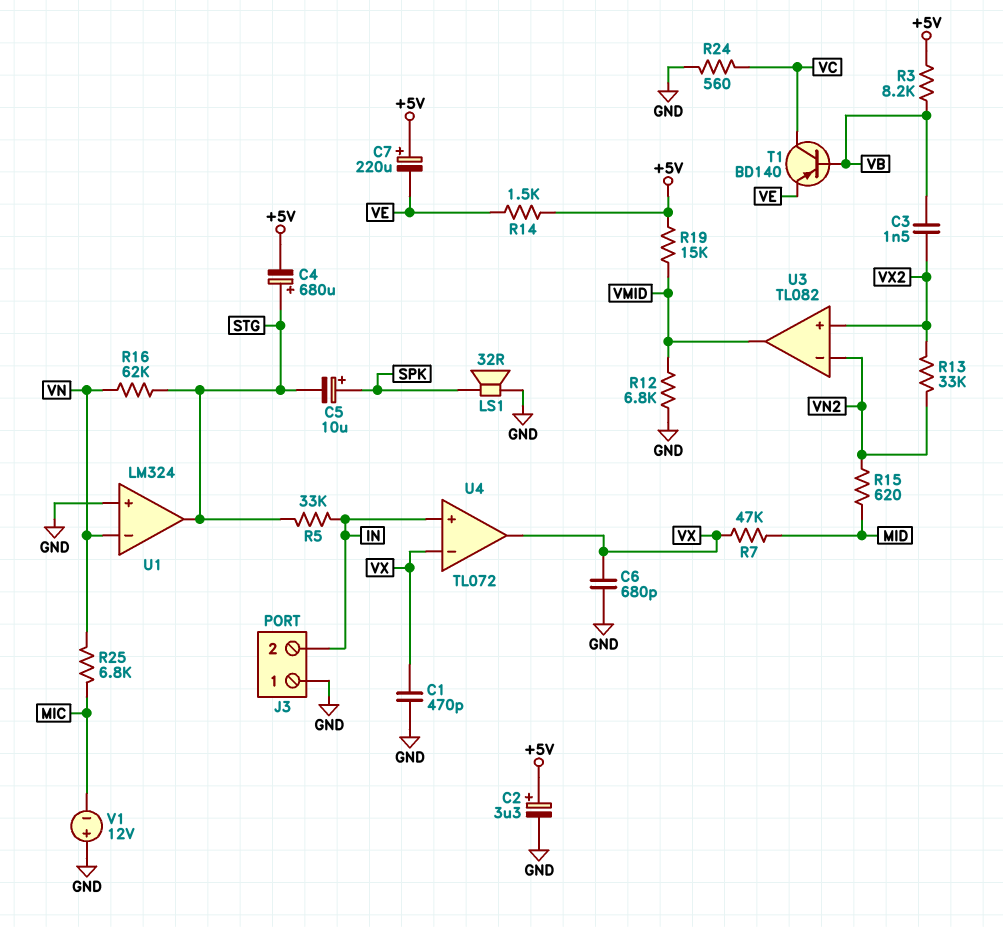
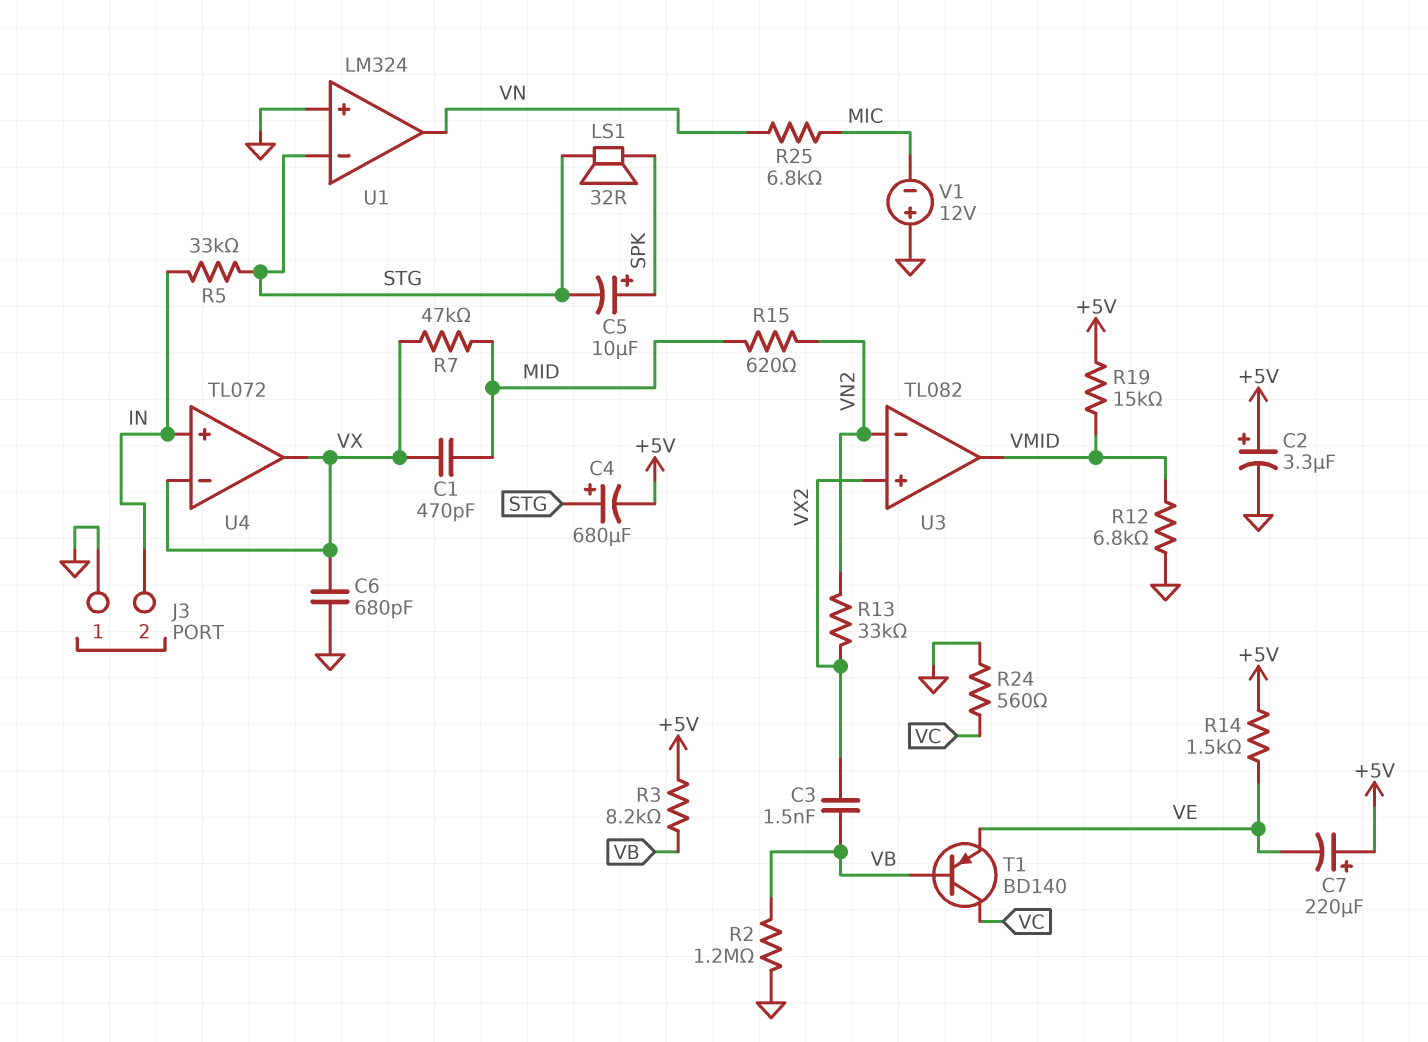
C1: 470pF (GND, VX) -> 470pF (MID, VX)
LS1: speaker 32R (GND, SPK) -> speaker 32R (SPK, STG)
R2: none -> 1.2M (GND, VB)
R16: 62k (STG, VN) -> none
U1 pin in-: VN -> STG
U1 pin out: STG -> VN

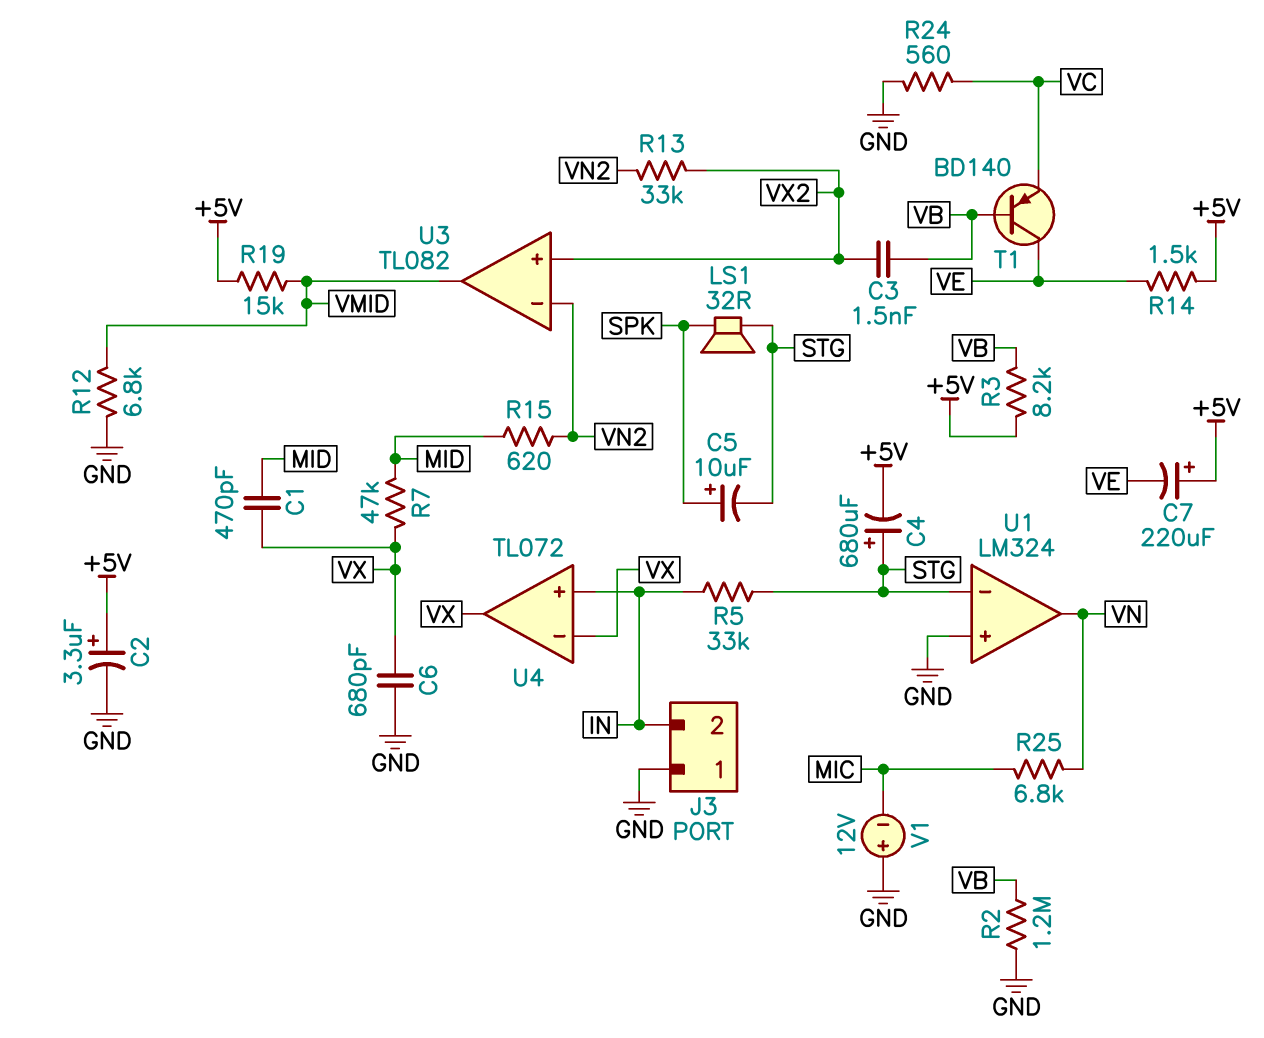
T1: PNP BD140 (B VB, C VC, E VE) -> PNP BD140 (B VB, C VE, E VC)

